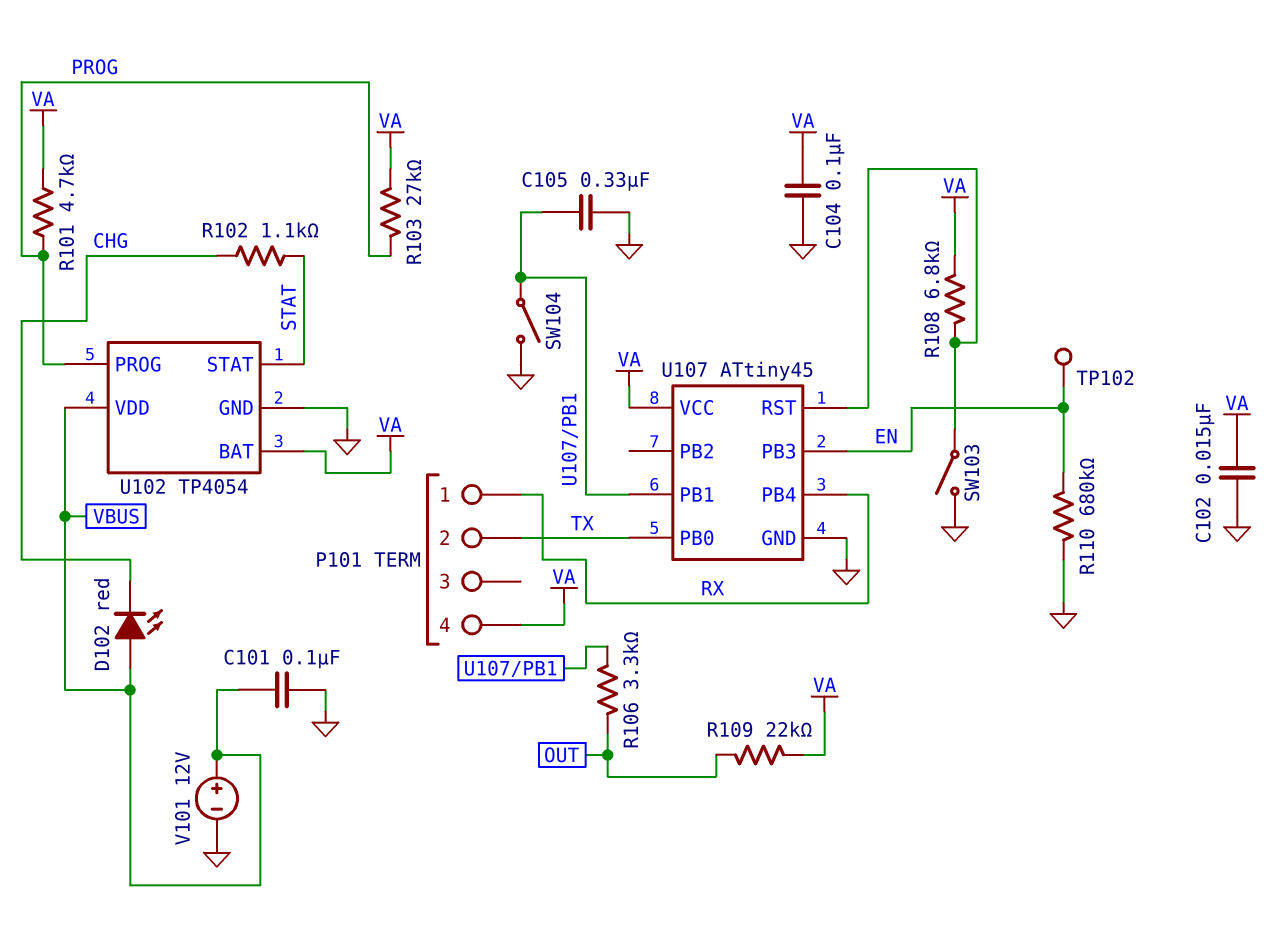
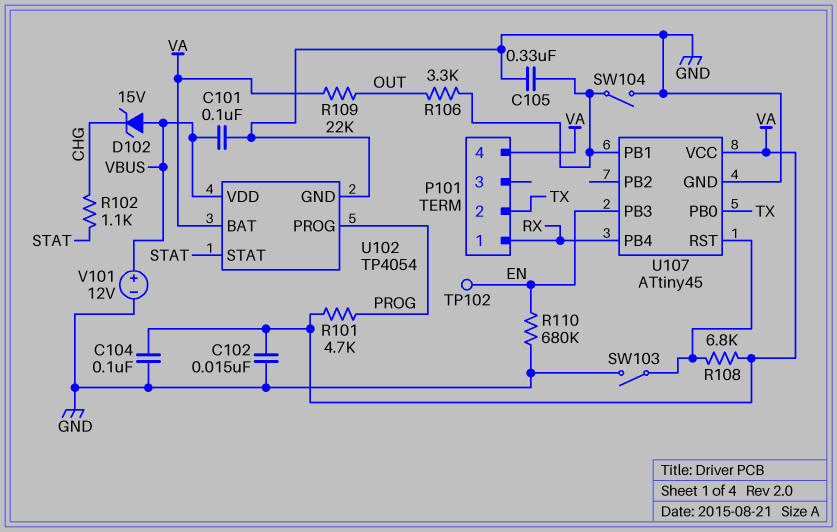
D102: LED red (A VBUS, K CHG) -> zener 15V (A VBUS, K CHG)
R103: 27k (PROG, VA) -> none

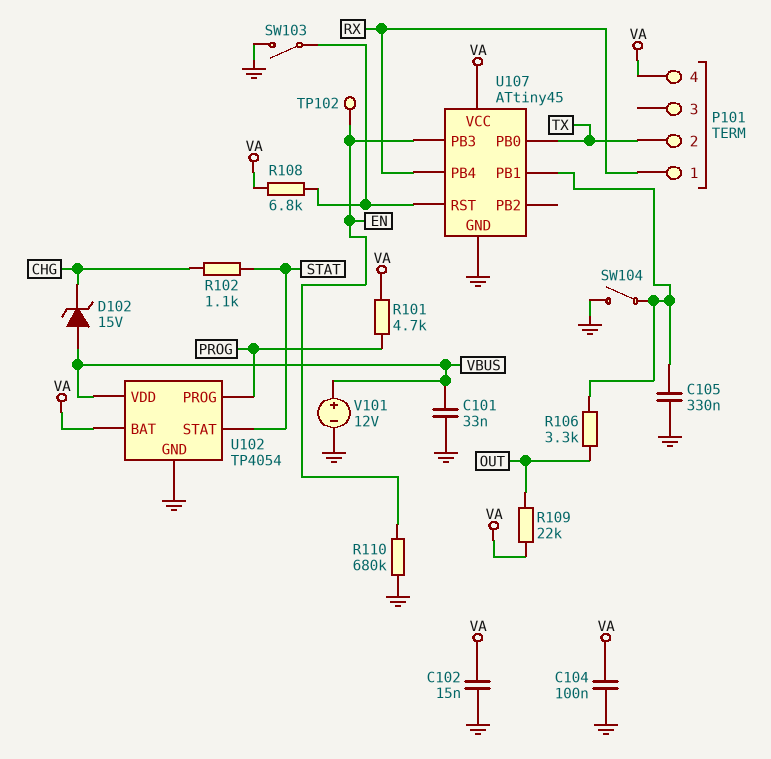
C101: 100nF (GND, VBUS) -> 33nF (GND, VBUS)

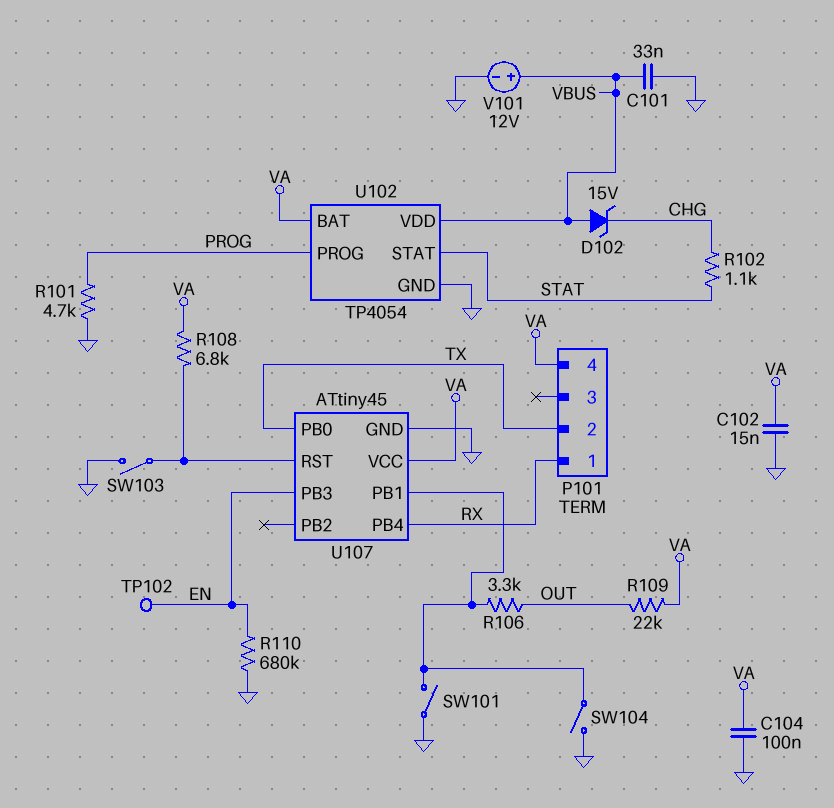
C105: 330nF (GND, U107/PB1) -> none
R101: 4.7k (PROG, VA) -> 4.7k (GND, PROG)
SW101: none -> switch (GND, U107/PB1)

